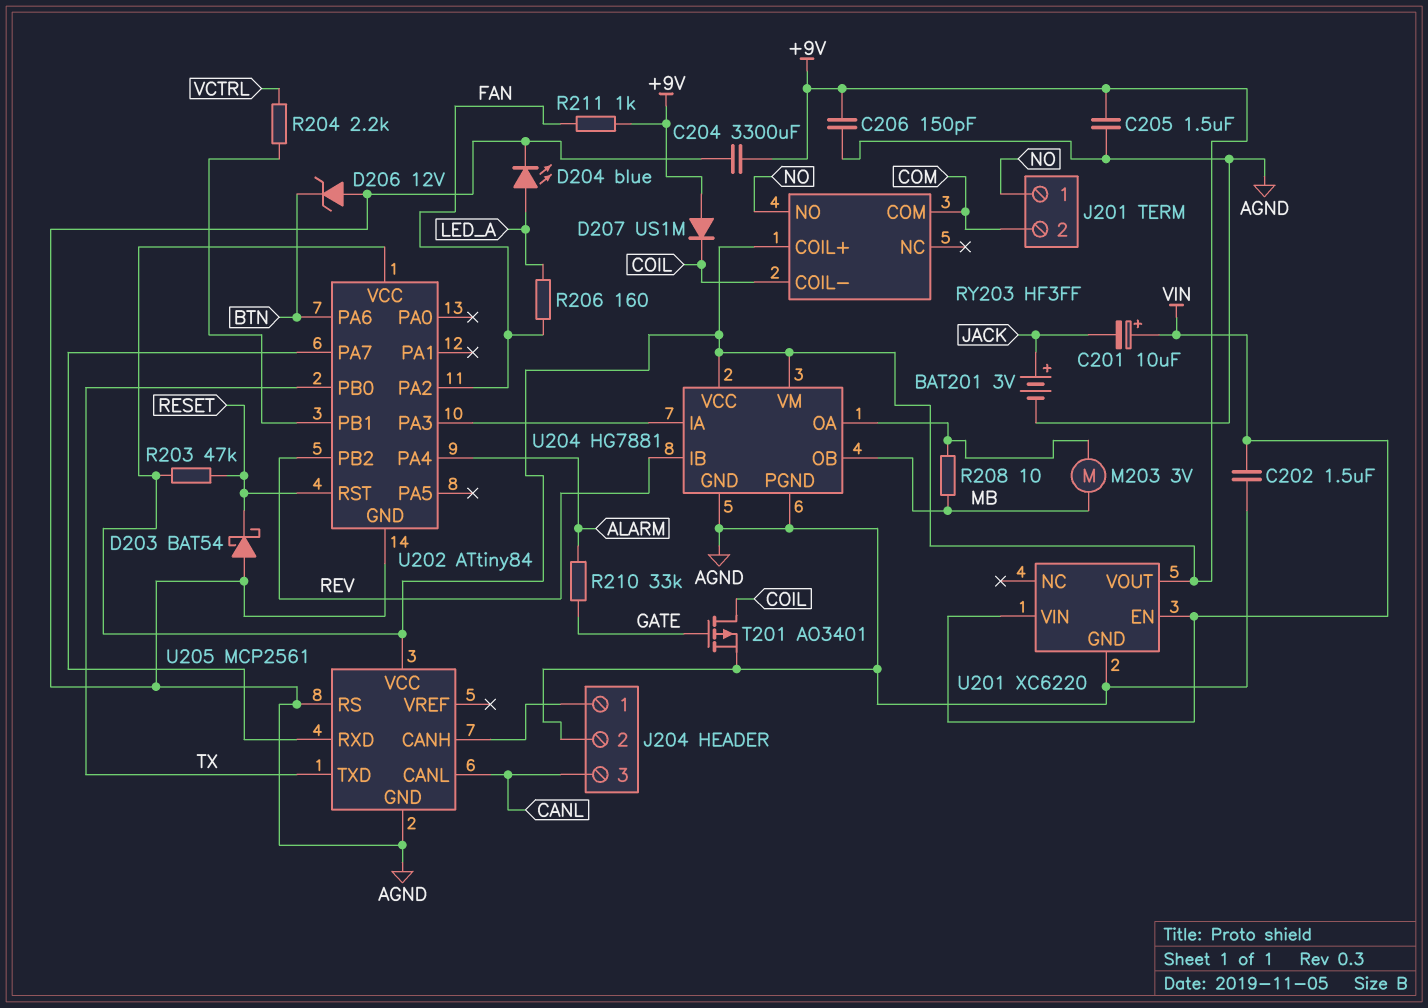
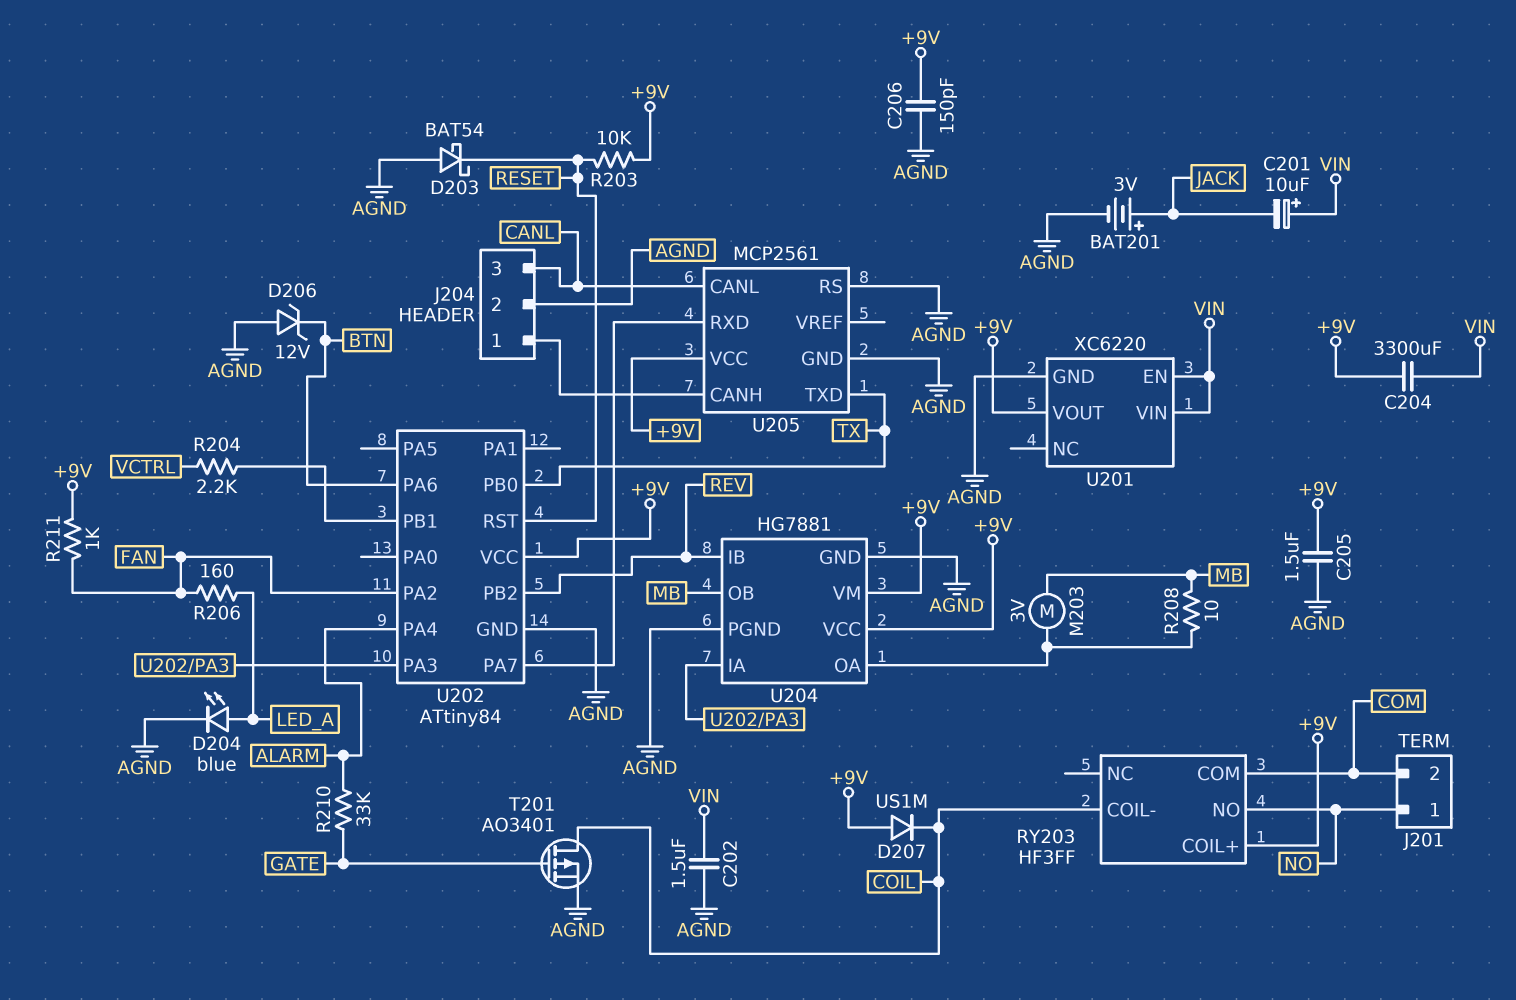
C204: 3300uF (+9V, AGND) -> 3300uF (+9V, VIN)
R203: 47k (+9V, RESET) -> 10k (+9V, RESET)

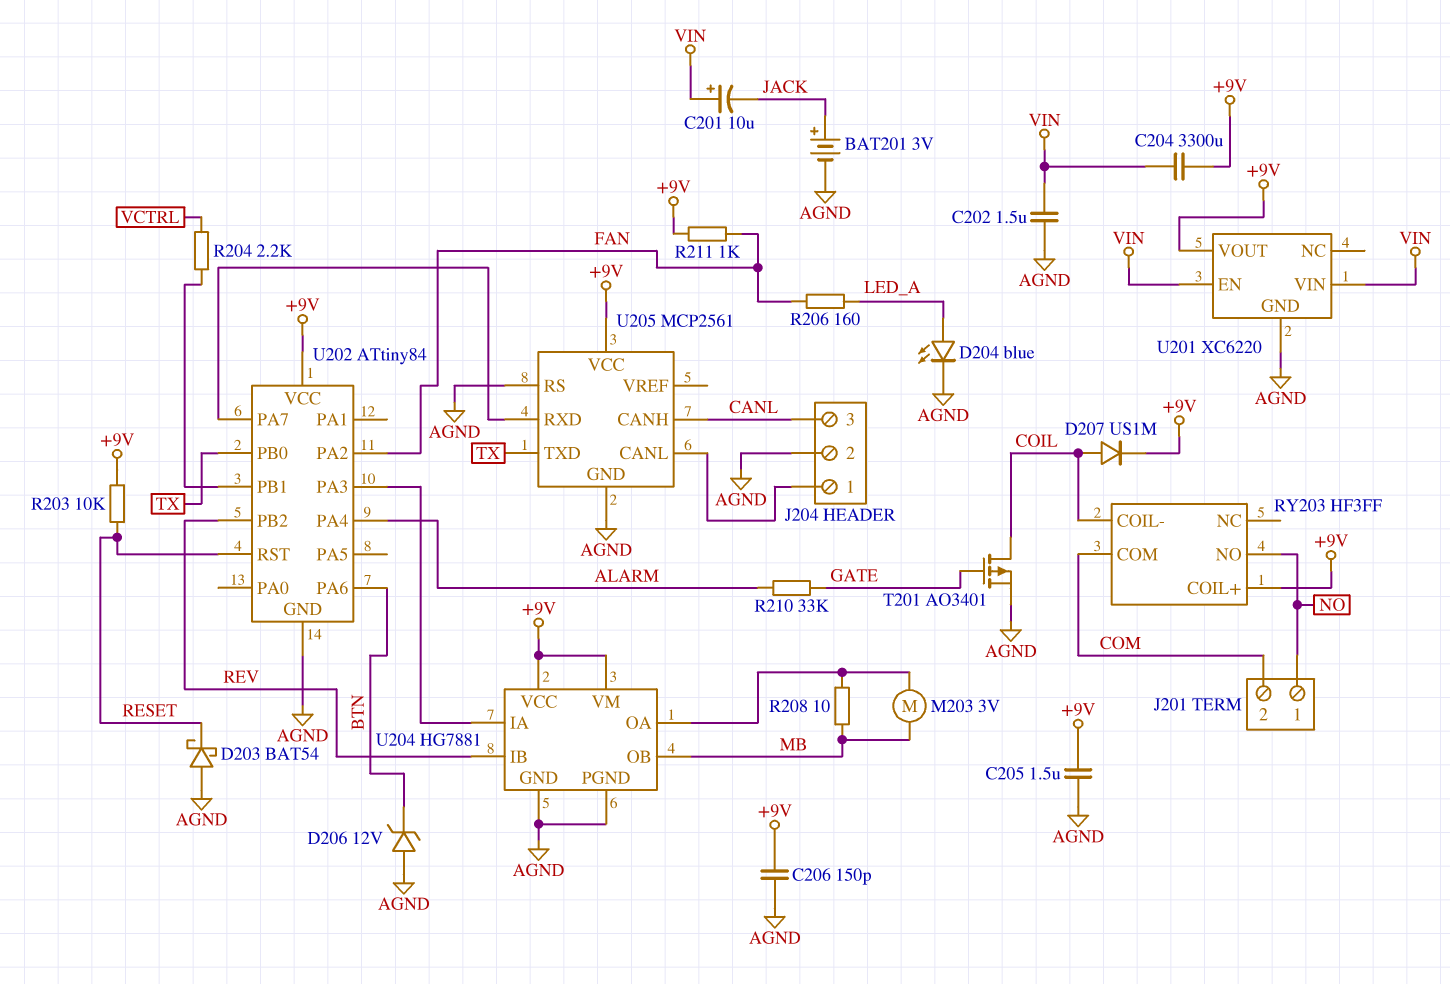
D207: diode US1M (A +9V, K COIL) -> diode US1M (A COIL, K +9V)
U205 pin CANH: J204/1 -> CANL
U205 pin CANL: CANL -> J204/1

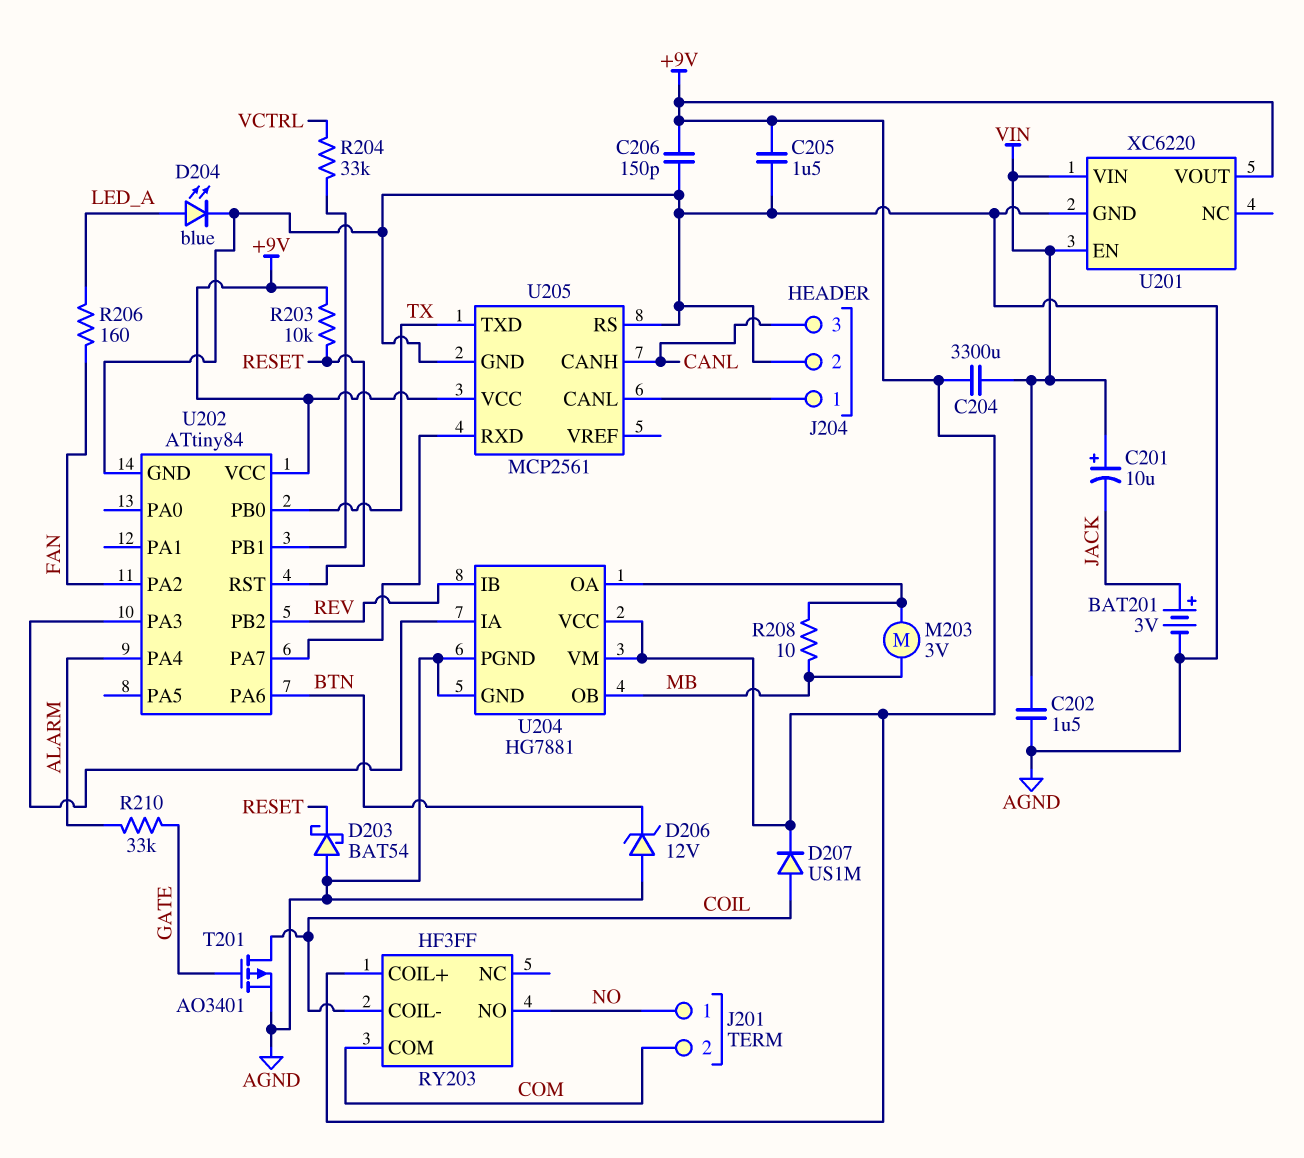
R204: 2.2k (U202/PB1, VCTRL) -> 33k (U202/PB1, VCTRL)
R211: 1k (+9V, FAN) -> none

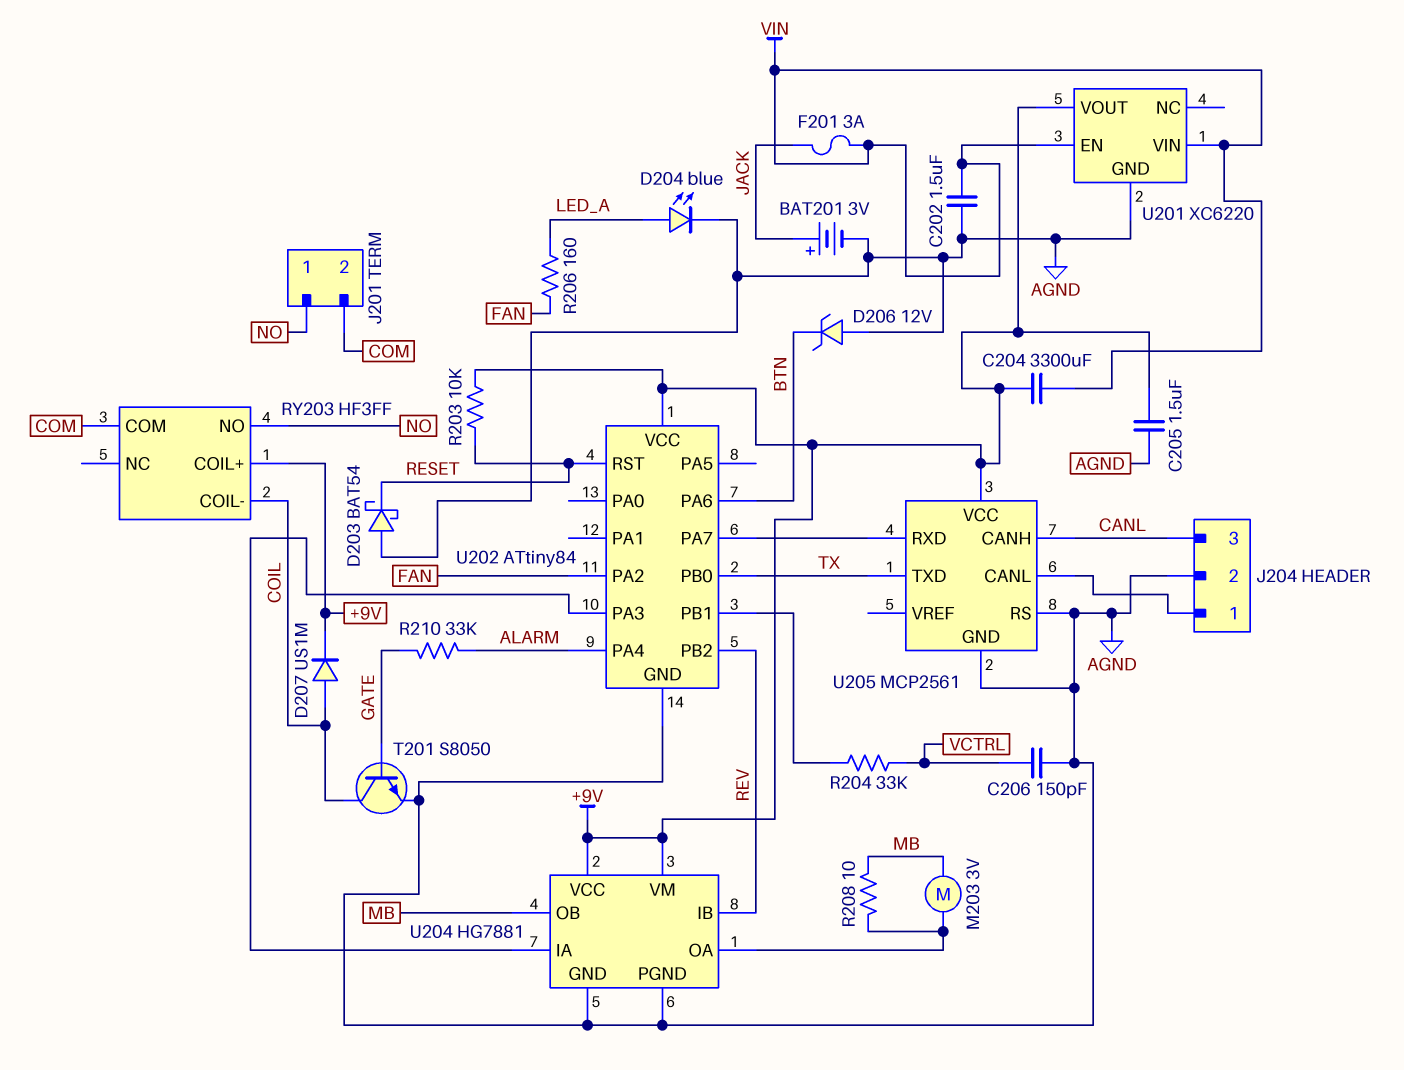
C201: 10uF (plus VIN, minus JACK) -> none
C206: 150pF (+9V, AGND) -> 150pF (AGND, VCTRL)
F201: none -> 3A (JACK, VIN)
T201: PMOS AO3401 (G GATE, D COIL, S AGND) -> NPN S8050 (B GATE, C COIL, E AGND)

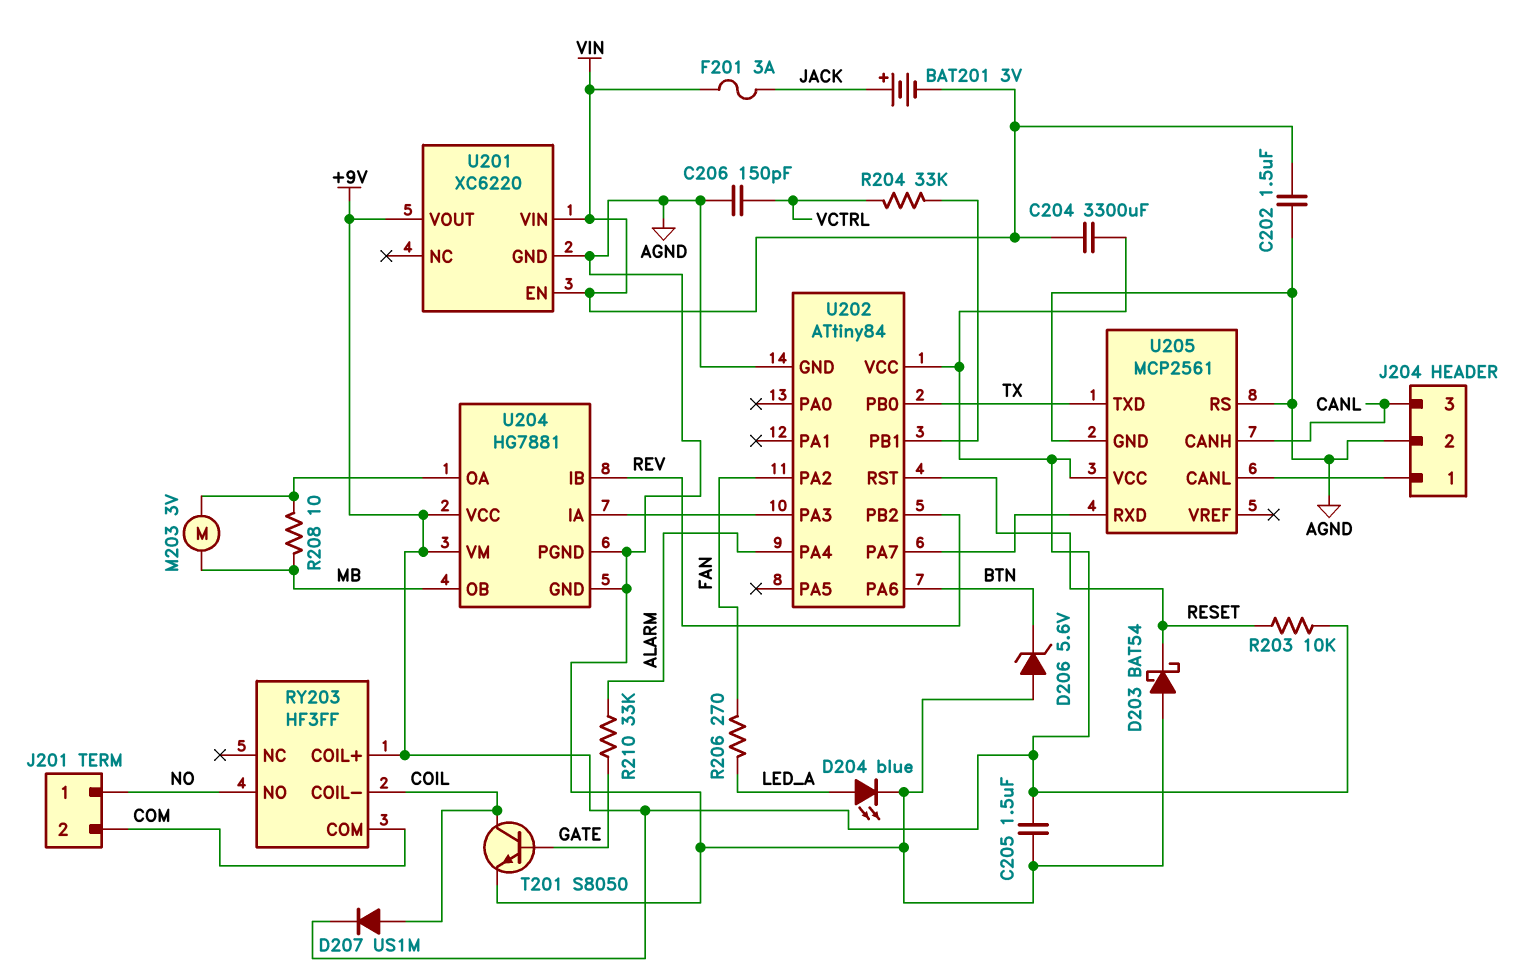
BAT201: 3V (plus JACK, minus AGND) -> 3V (plus JACK, minus VIN)
D206: zener 12V (A AGND, K BTN) -> zener 5.6V (A AGND, K BTN)
R206: 160 (FAN, LED_A) -> 270 (FAN, LED_A)

